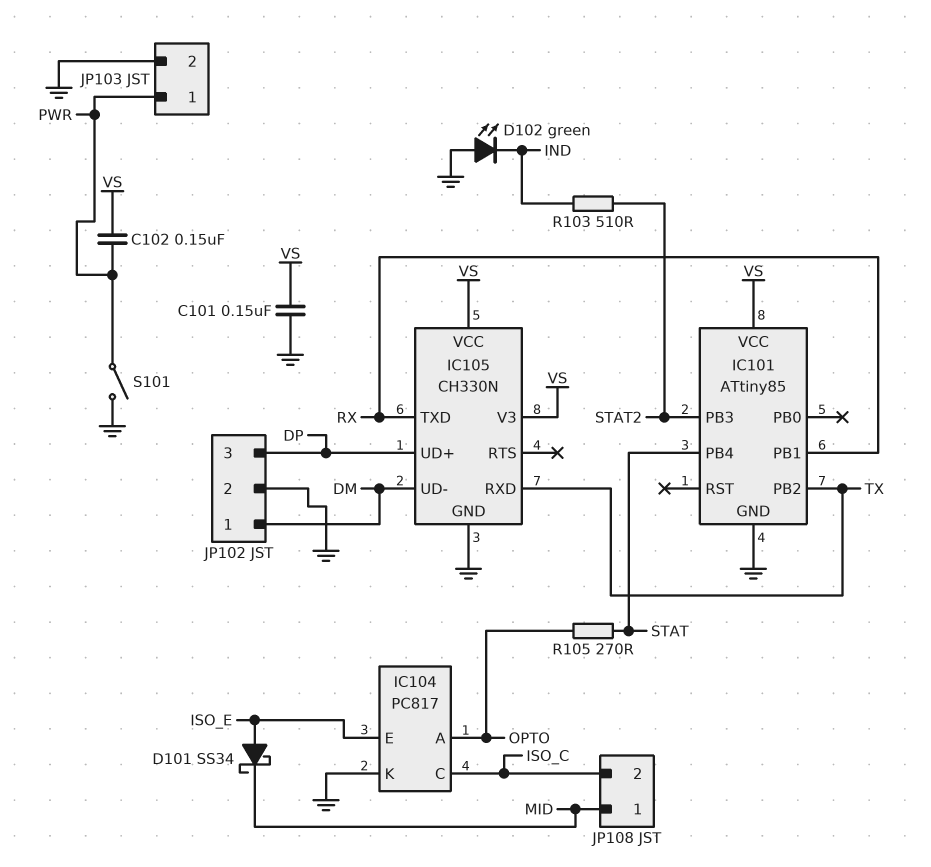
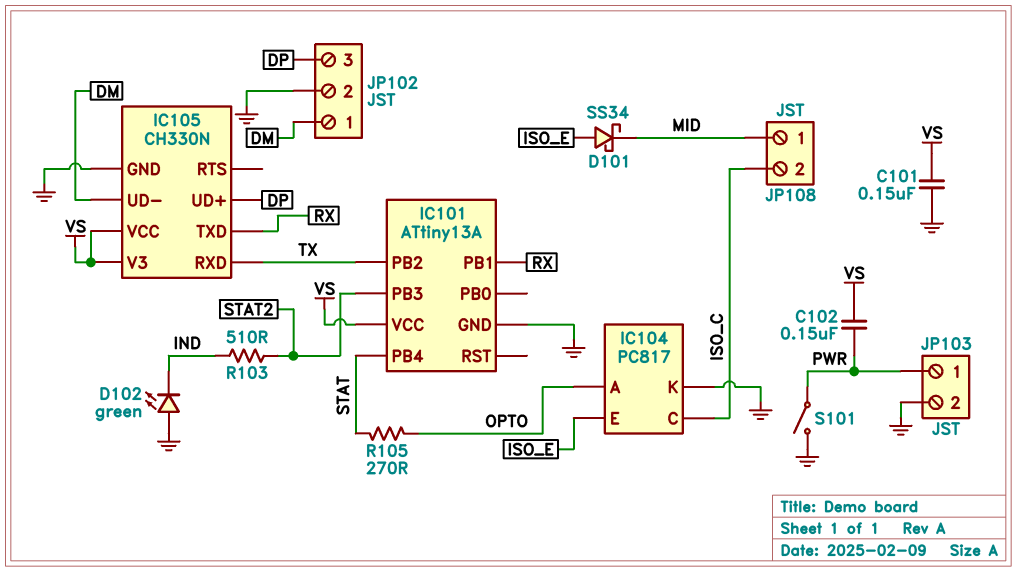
IC101: ATtiny85 -> ATtiny13A

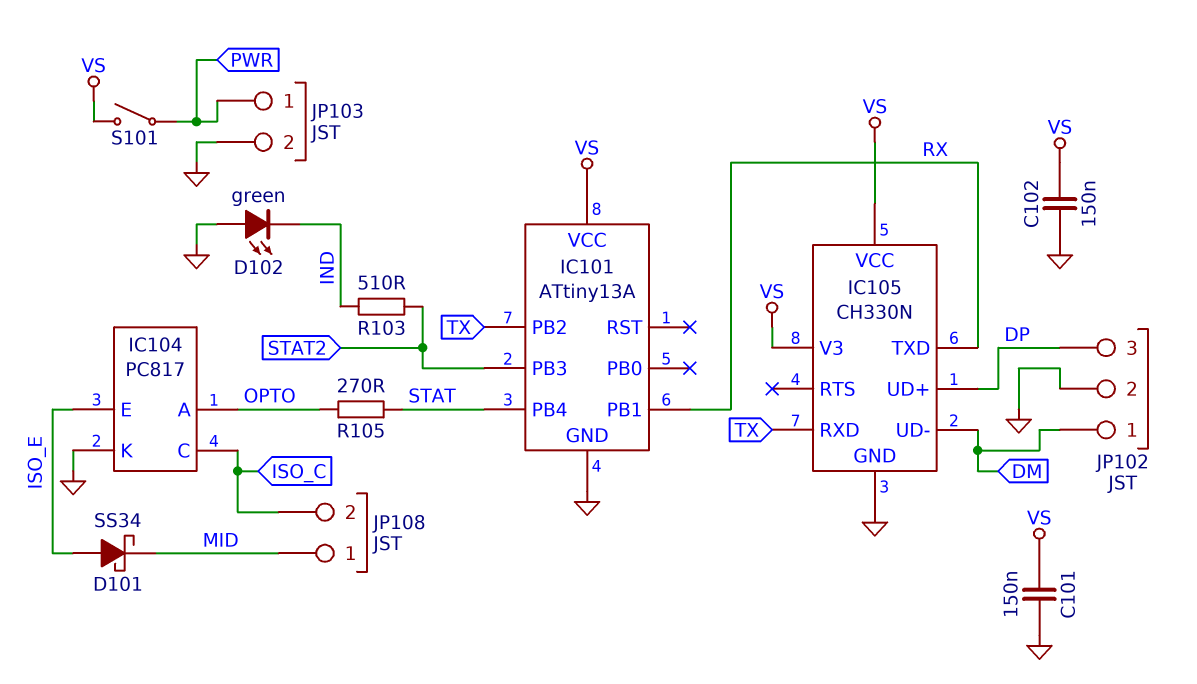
C102: 150nF (PWR, VS) -> 150nF (GND, VS)
S101: switch (GND, PWR) -> switch (PWR, VS)

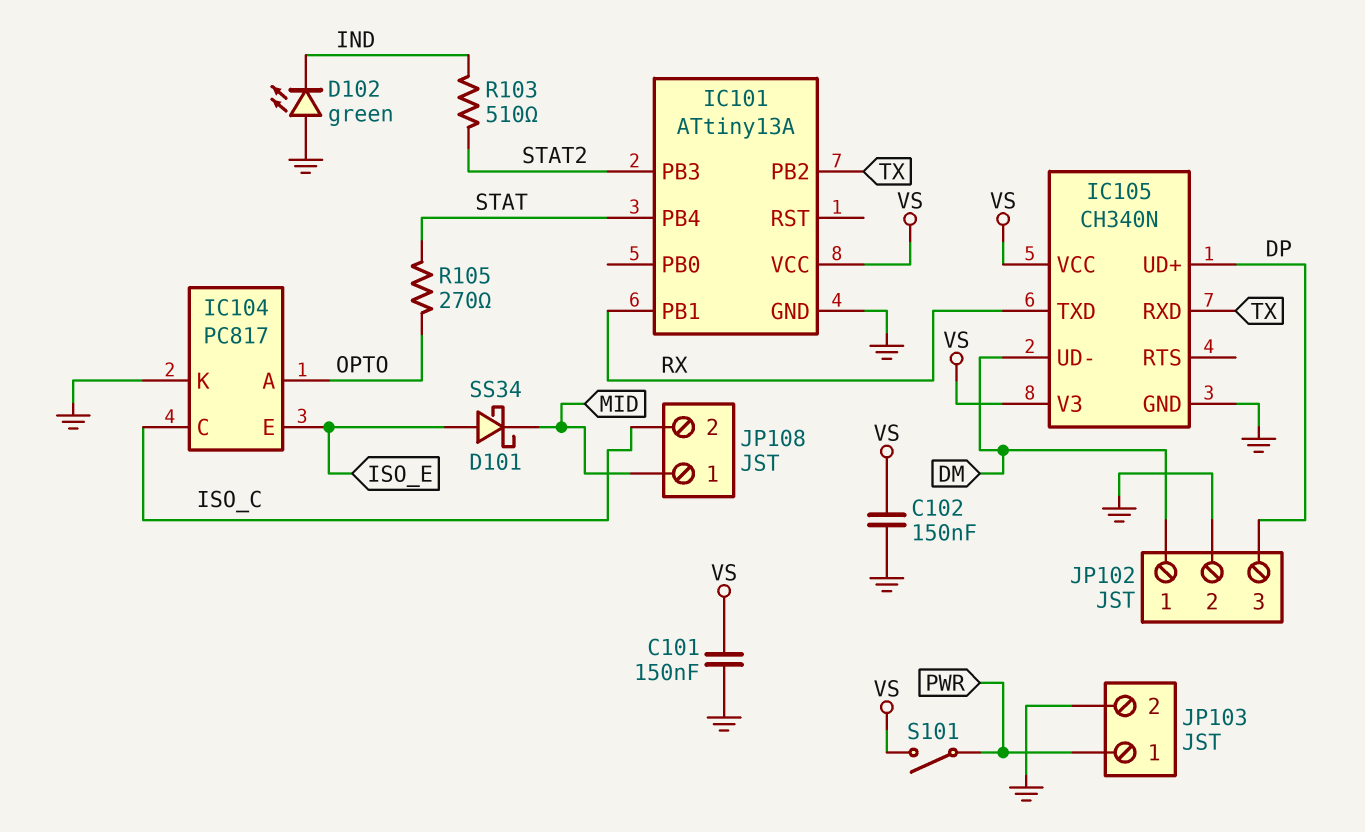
IC105: CH330N -> CH340N

